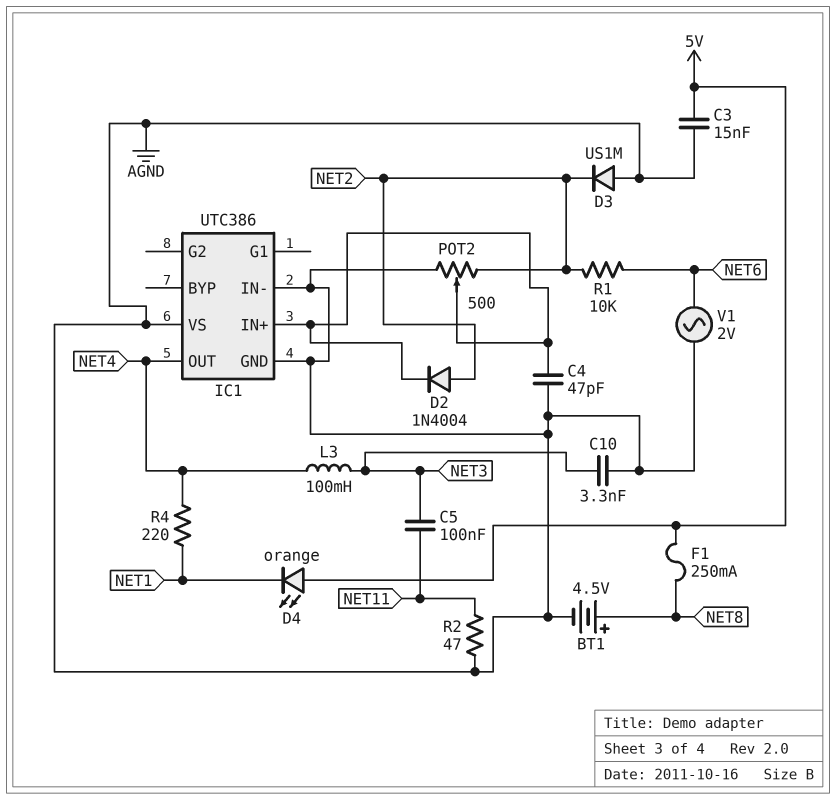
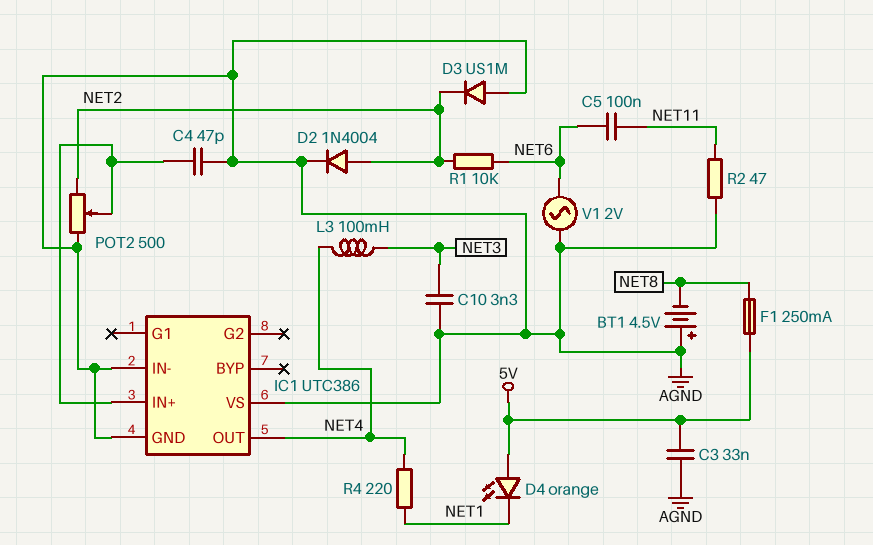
BT1: 4.5V (plus NET8, minus AGND) -> 4.5V (plus AGND, minus NET8)
C3: 15nF (5V, AGND) -> 33nF (5V, AGND)
C5: 100nF (NET3, NET11) -> 100nF (NET6, NET11)
D2: diode 1N4004 (A NET2, K IC1/IN+) -> diode 1N4004 (A NET2, K AGND)

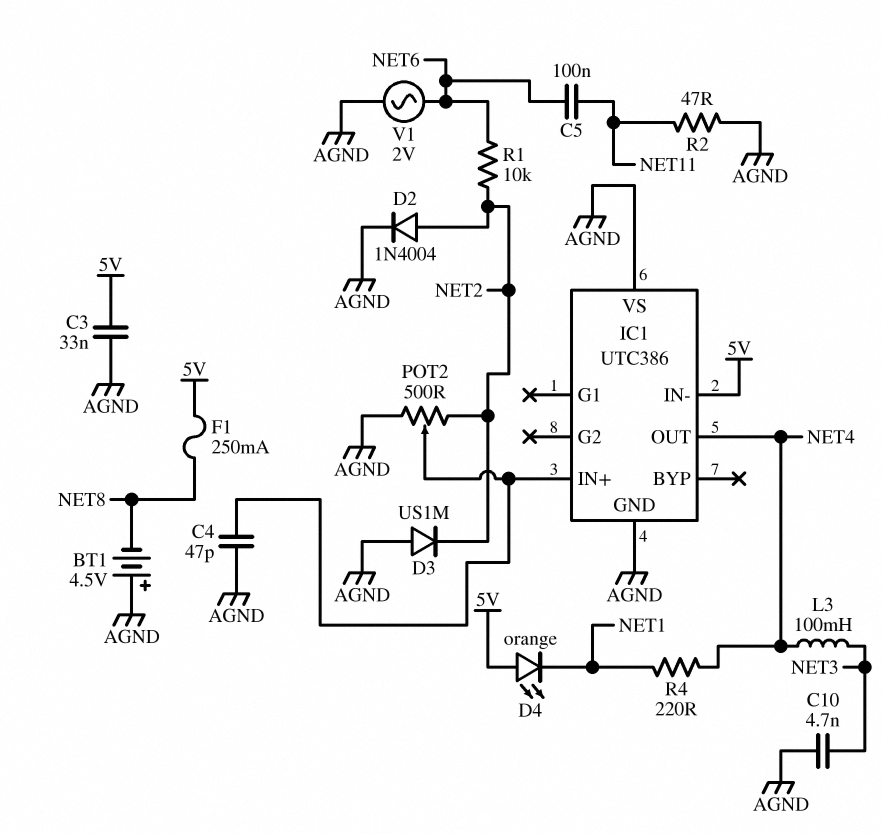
C10: 3.3nF (AGND, NET3) -> 4.7nF (AGND, NET3)
IC1 pin IN-: AGND -> 5V

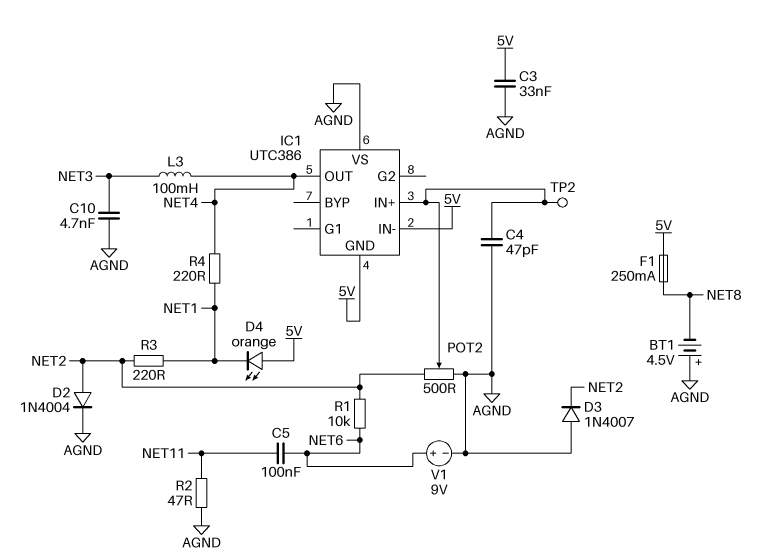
D3: diode US1M (A AGND, K NET2) -> diode 1N4007 (A AGND, K NET2)
IC1 pin GND: AGND -> 5V
R3: none -> 220 (NET1, NET2)
TP2: none -> test point (IC1/IN+)
V1: AC 2V (AGND, NET6) -> 9V (plus NET6, minus AGND)

